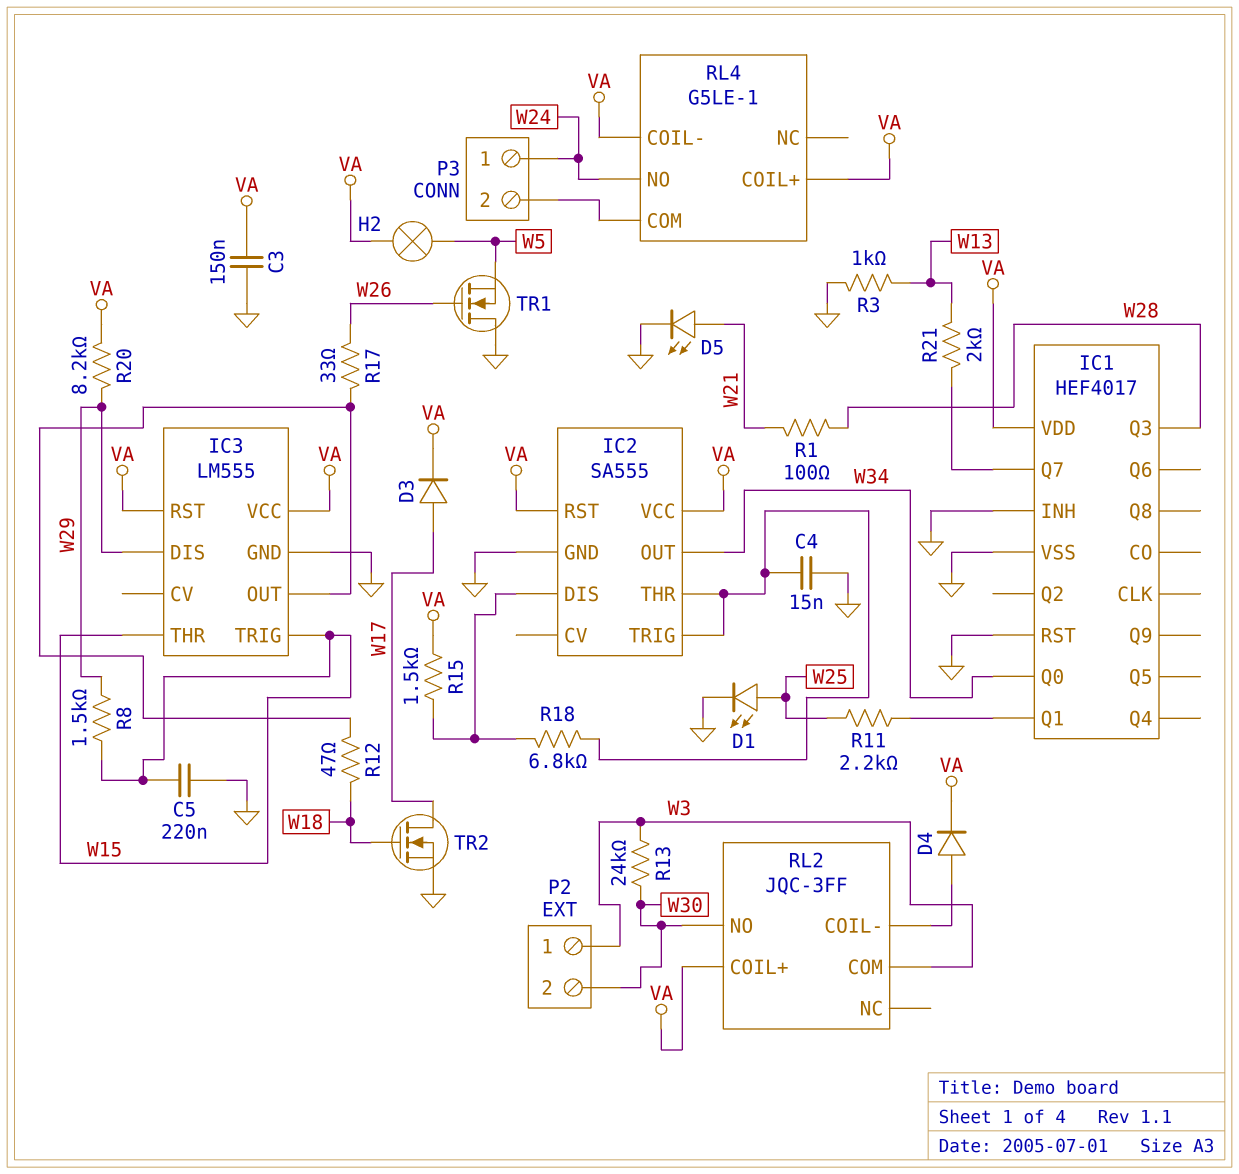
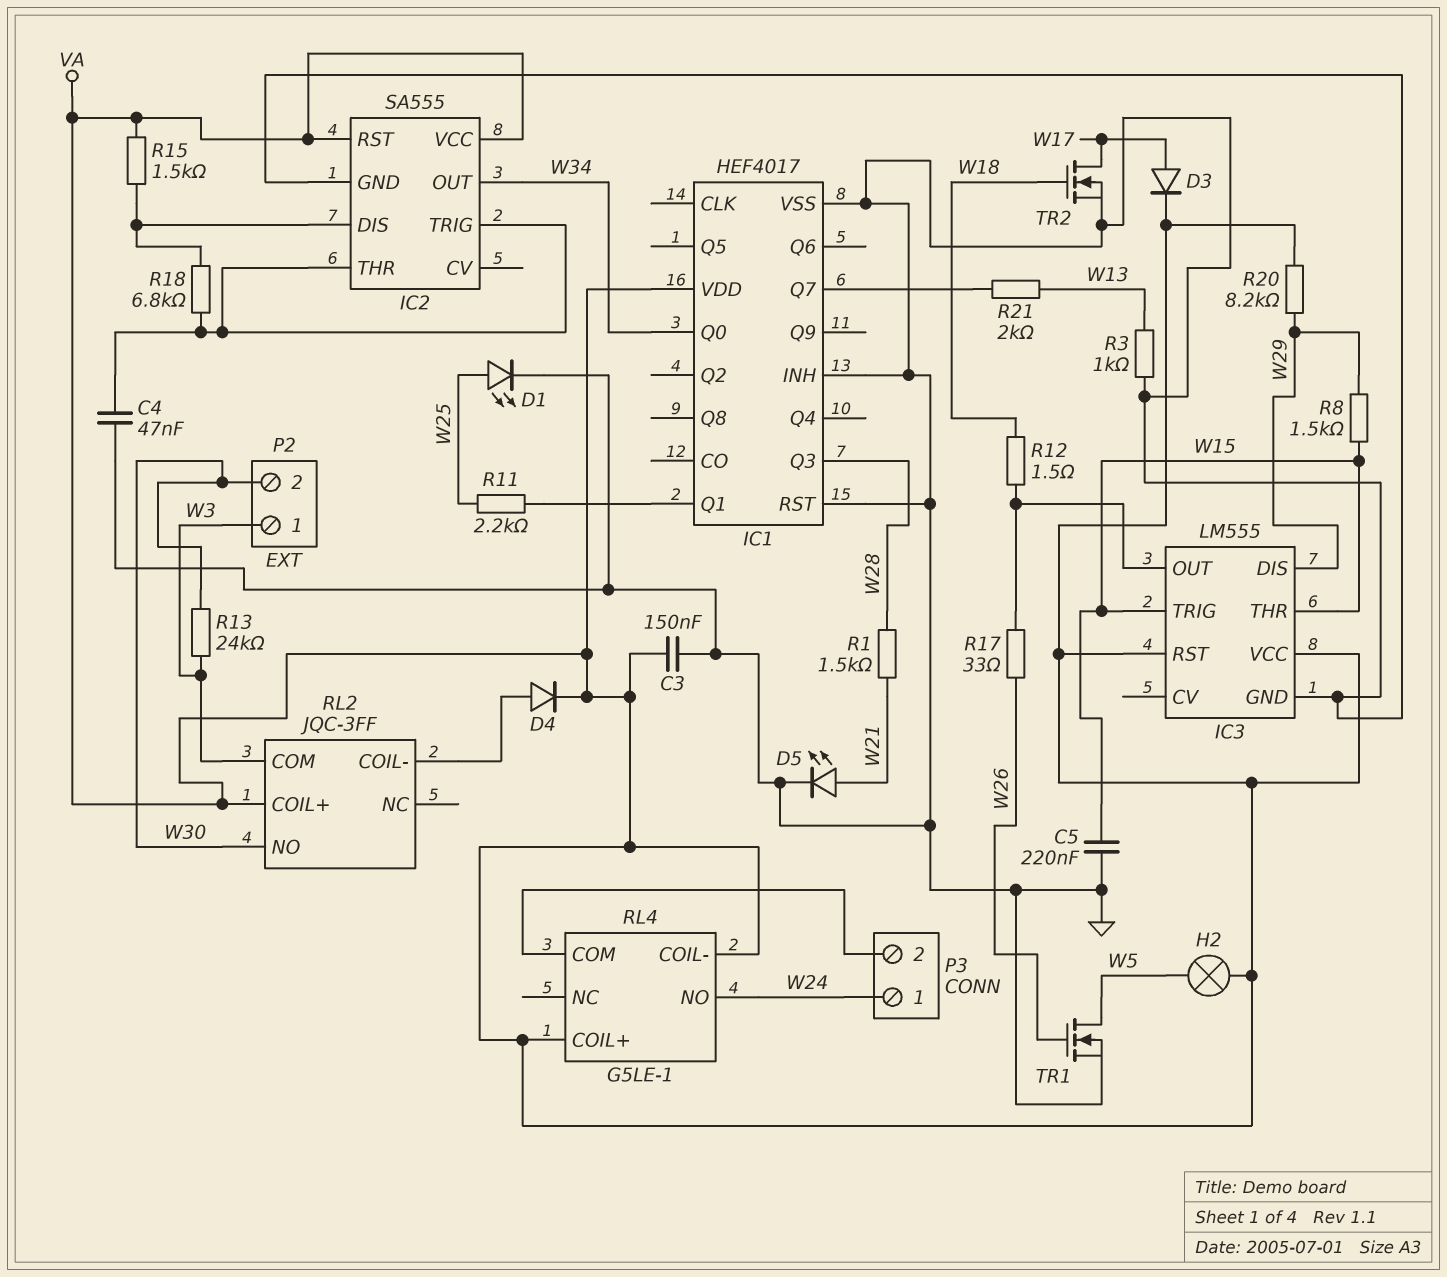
C4: 15nF (GND, IC2/THR) -> 47nF (GND, IC2/THR)
R1: 100 (W21, W28) -> 1.5k (W21, W28)
R12: 47 (IC3/OUT, W18) -> 1.5 (IC3/OUT, W18)
TR1: NMOS (G W26, D GND, S W5) -> NMOS (G W26, D W5, S GND)

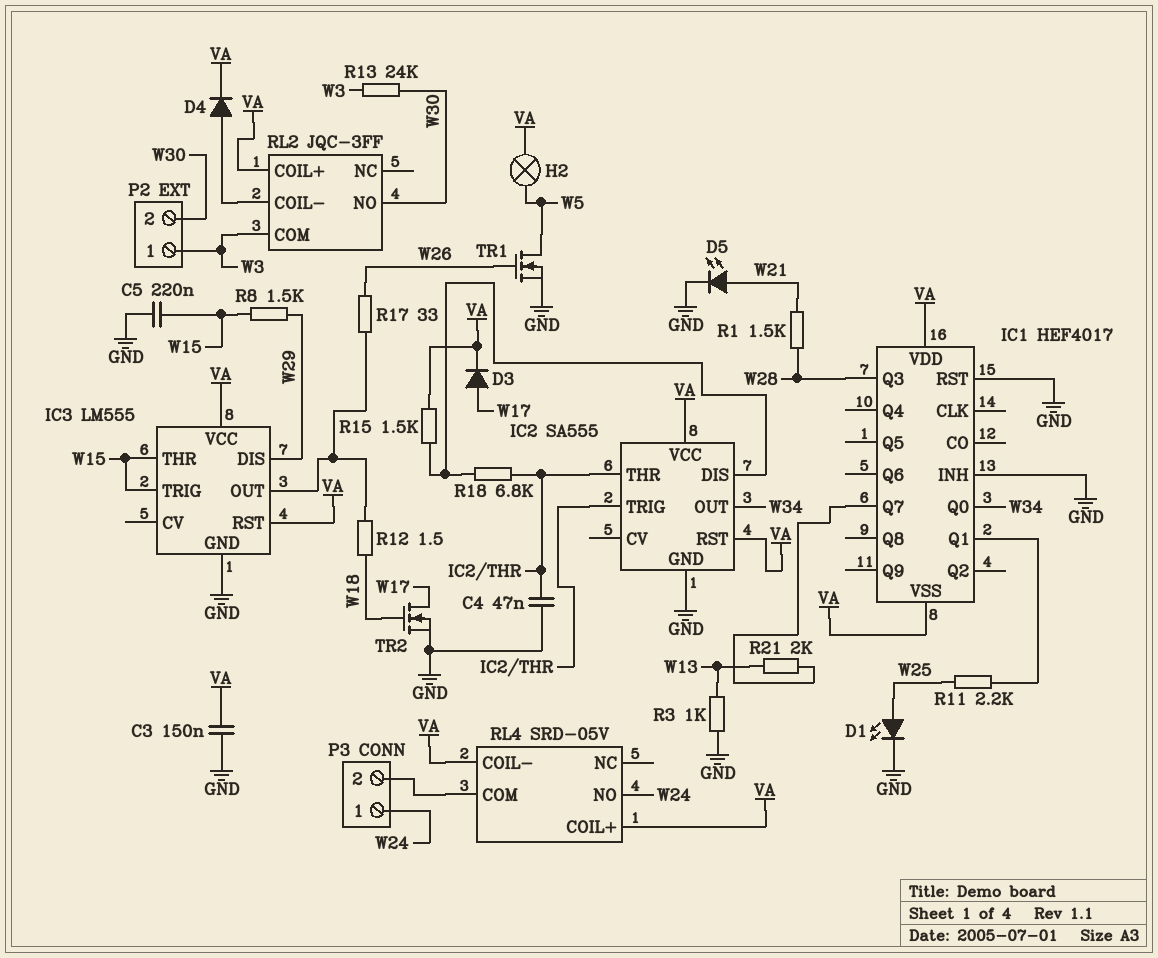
IC1 pin VSS: GND -> VA
R20: 8.2k (VA, W29) -> none
RL4: G5LE-1 -> SRD-05V

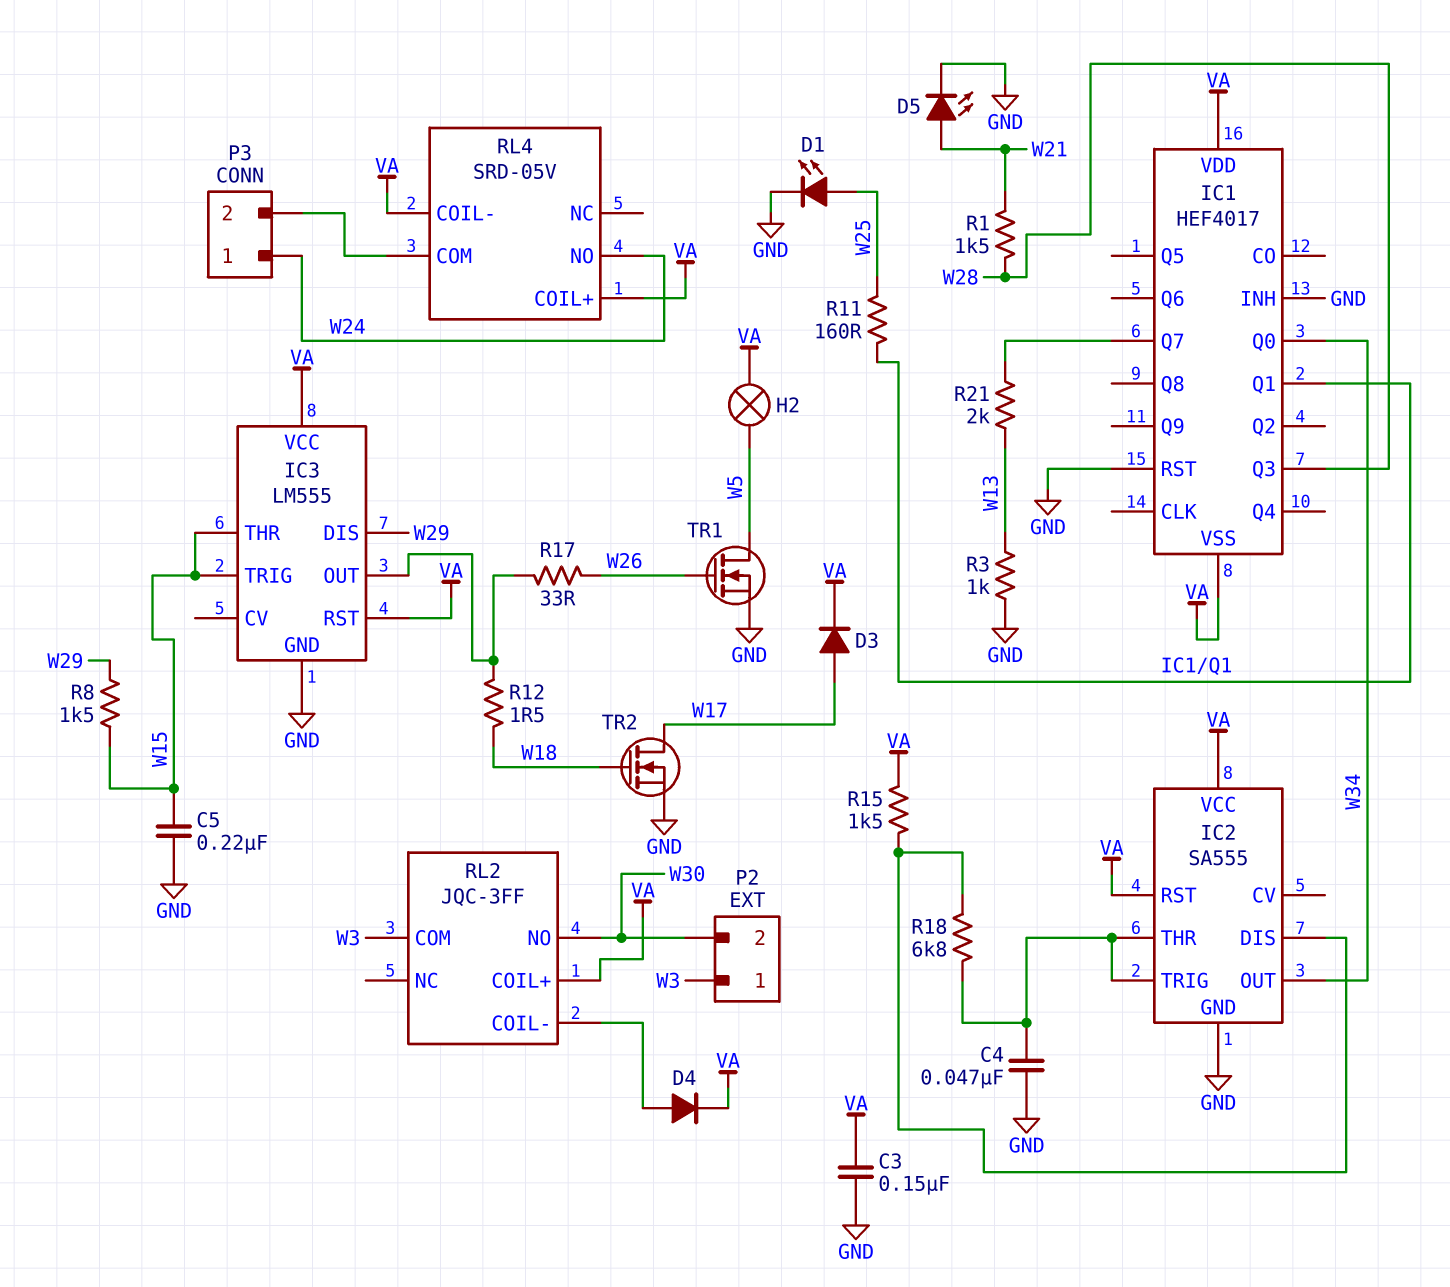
R11: 2.2k (IC1/Q1, W25) -> 160 (IC1/Q1, W25)
R13: 24k (W3, W30) -> none

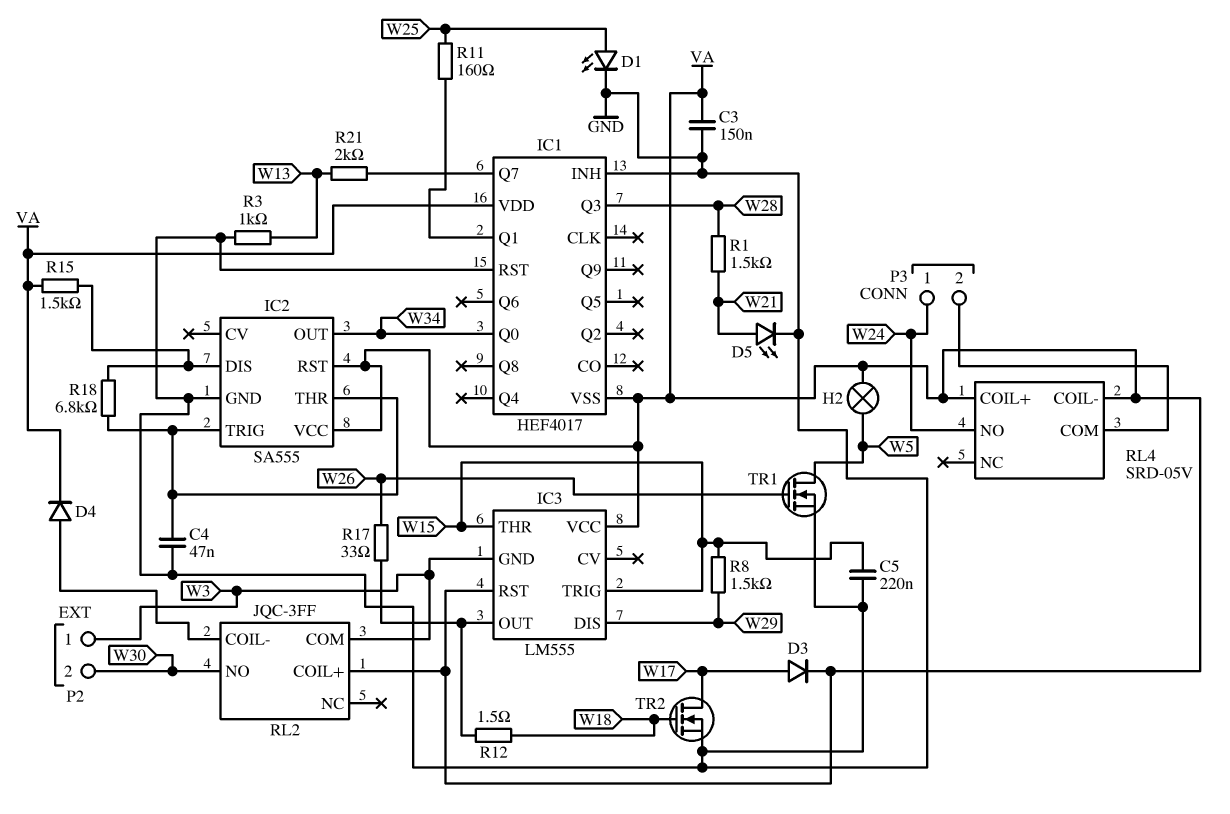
IC3 pin GND: GND -> W3

